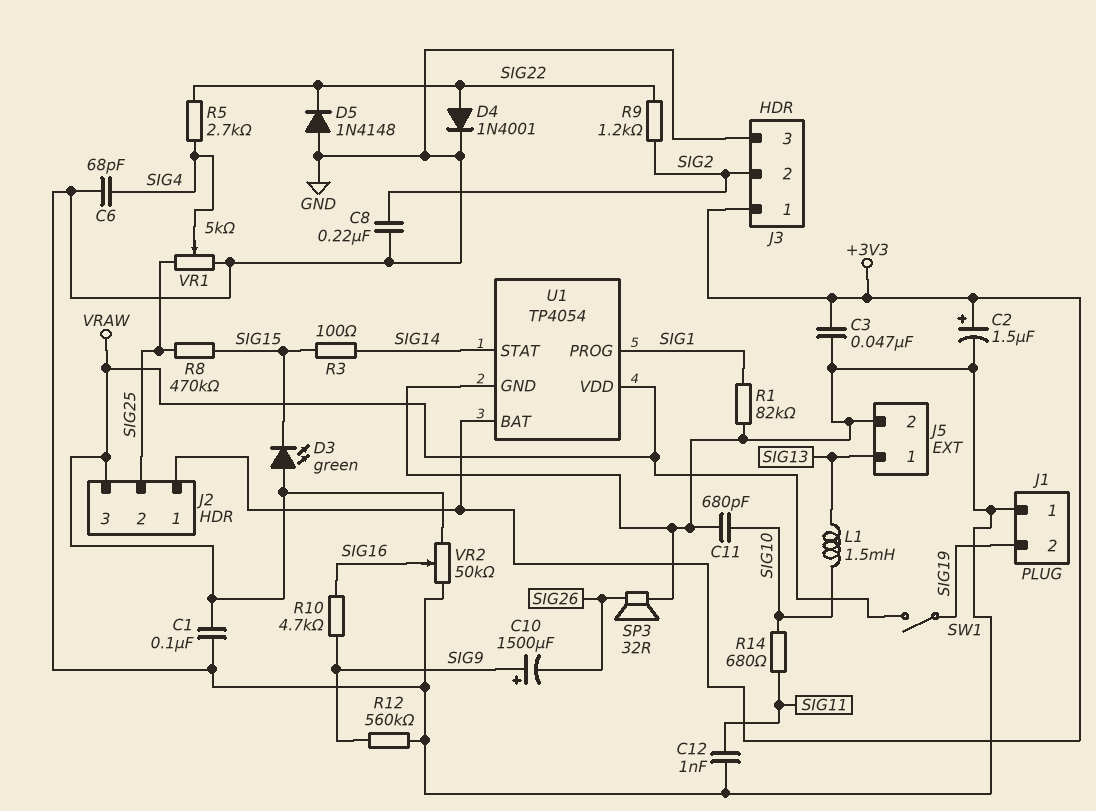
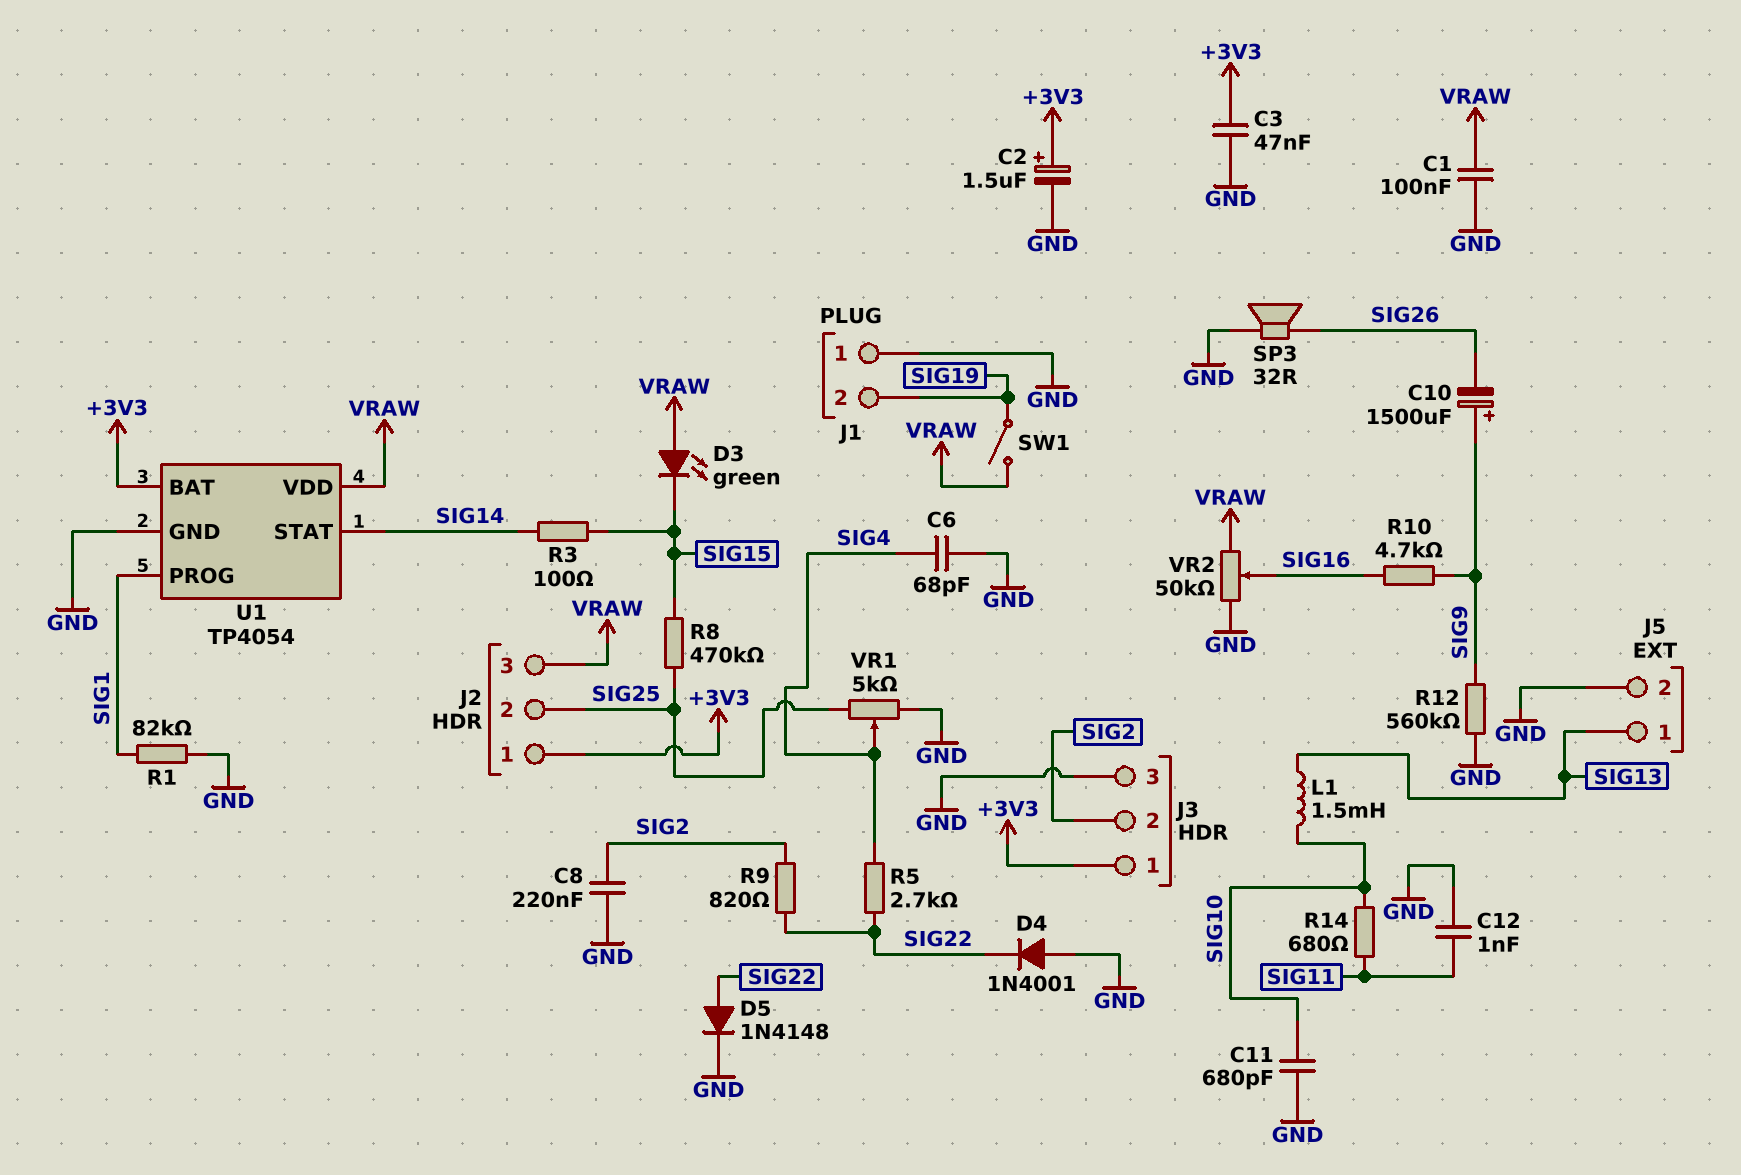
D4: diode 1N4001 (A SIG22, K GND) -> diode 1N4001 (A GND, K SIG22)
D5: diode 1N4148 (A GND, K SIG22) -> diode 1N4148 (A SIG22, K GND)
R9: 1.2k (SIG2, SIG22) -> 820 (SIG2, SIG22)

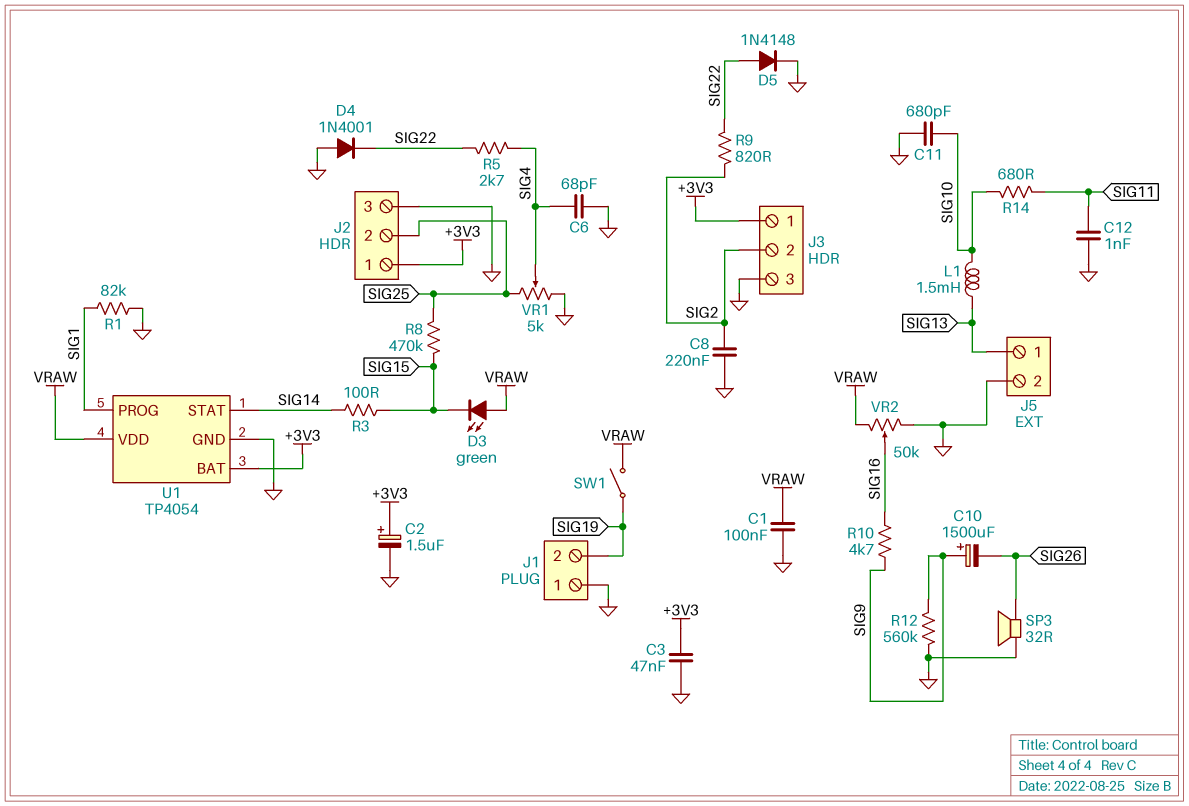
J2 pin 3: VRAW -> GND

